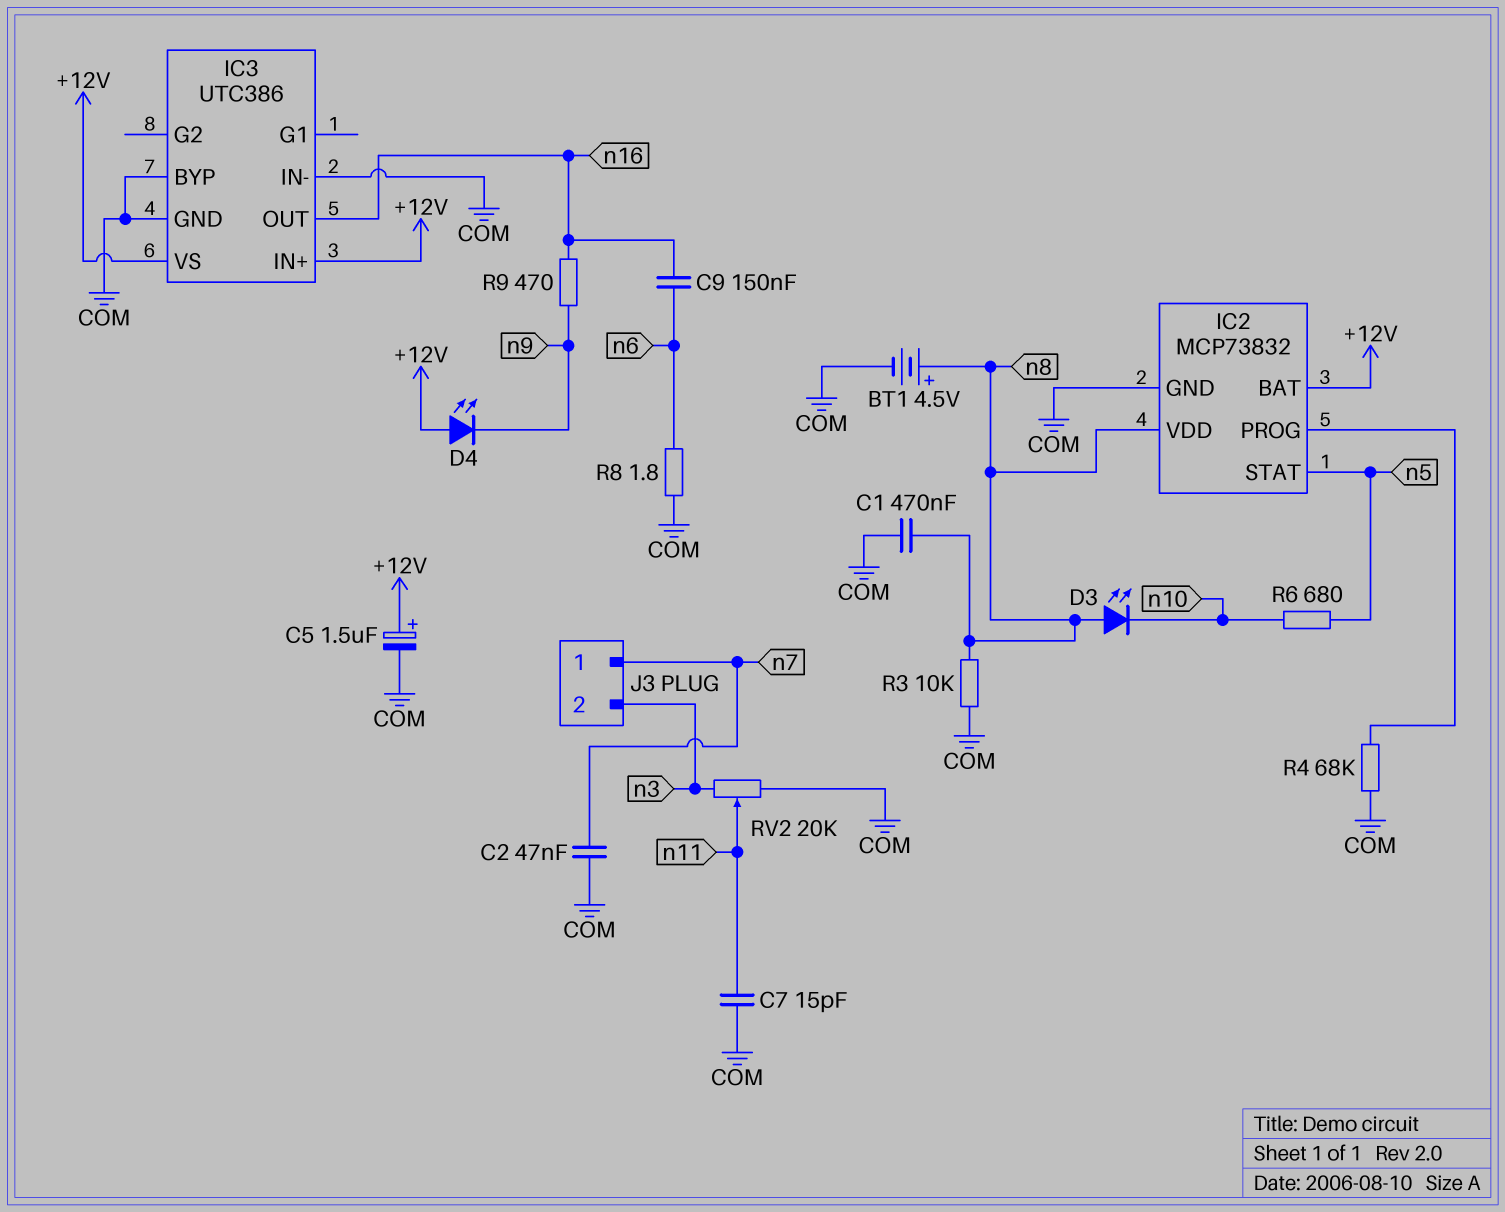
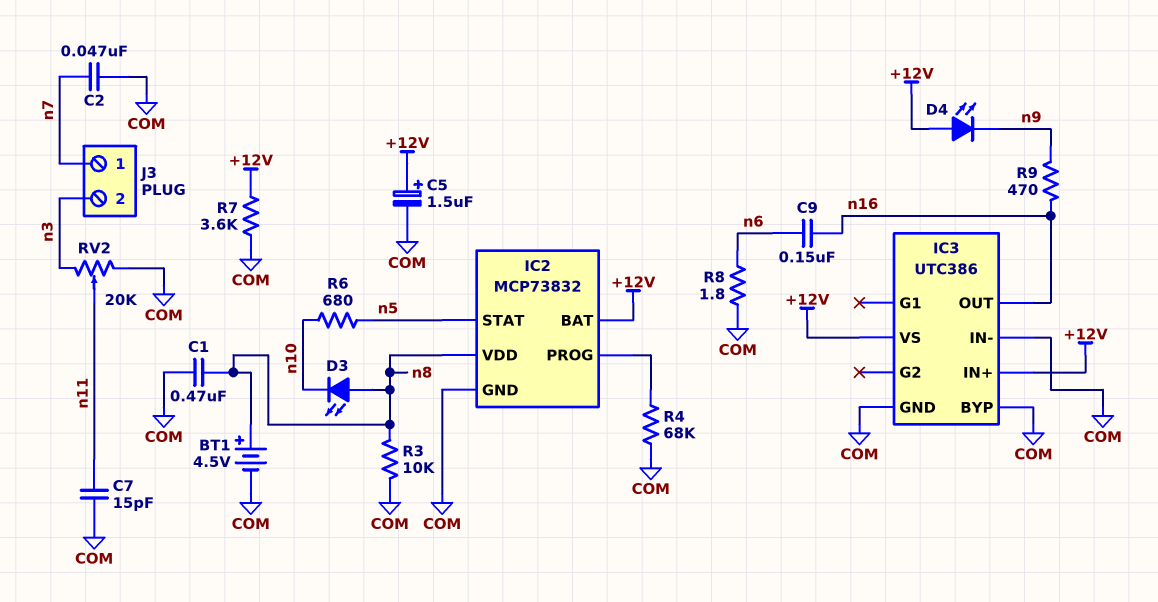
R7: none -> 3.6k (+12V, COM)

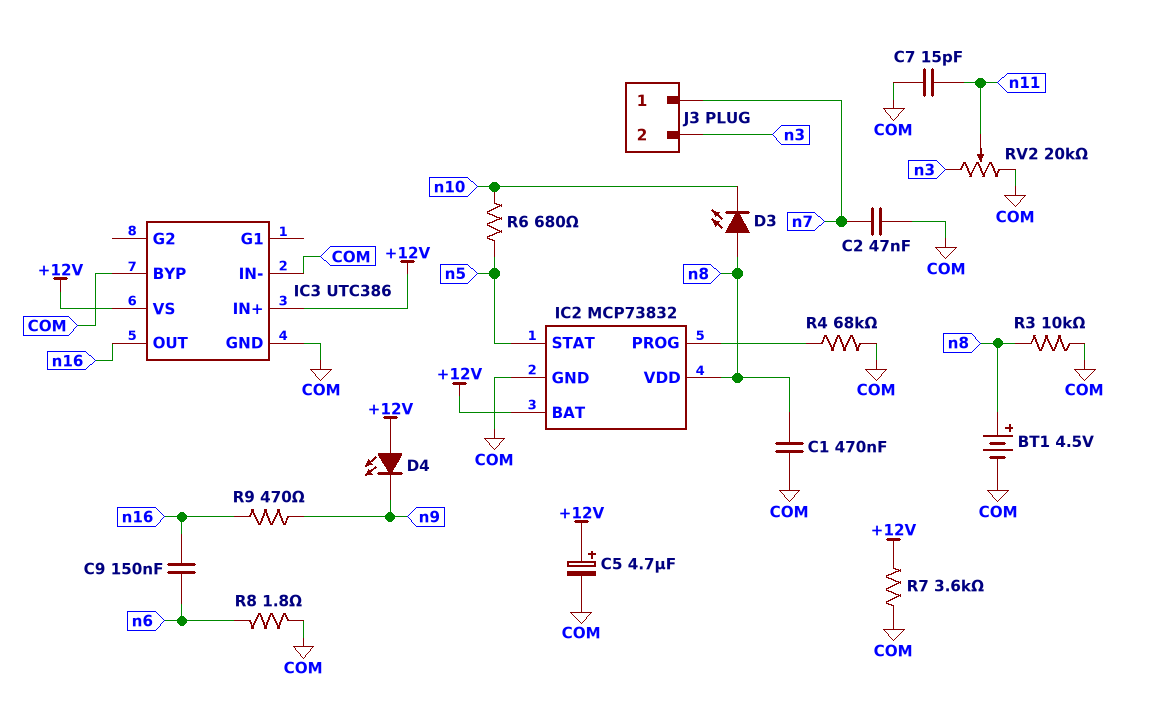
C5: 1.5uF (plus +12V, minus COM) -> 4.7uF (plus +12V, minus COM)

